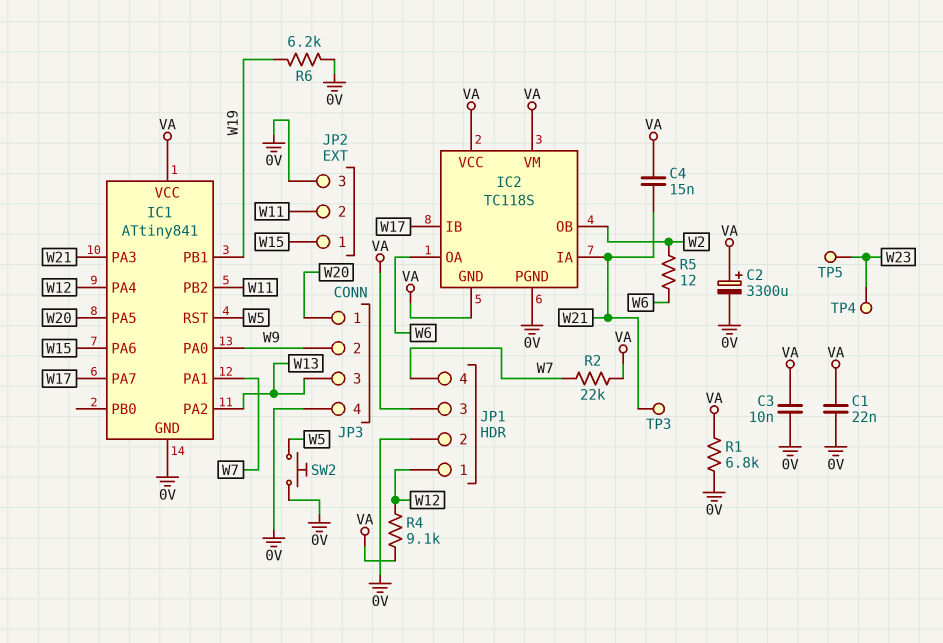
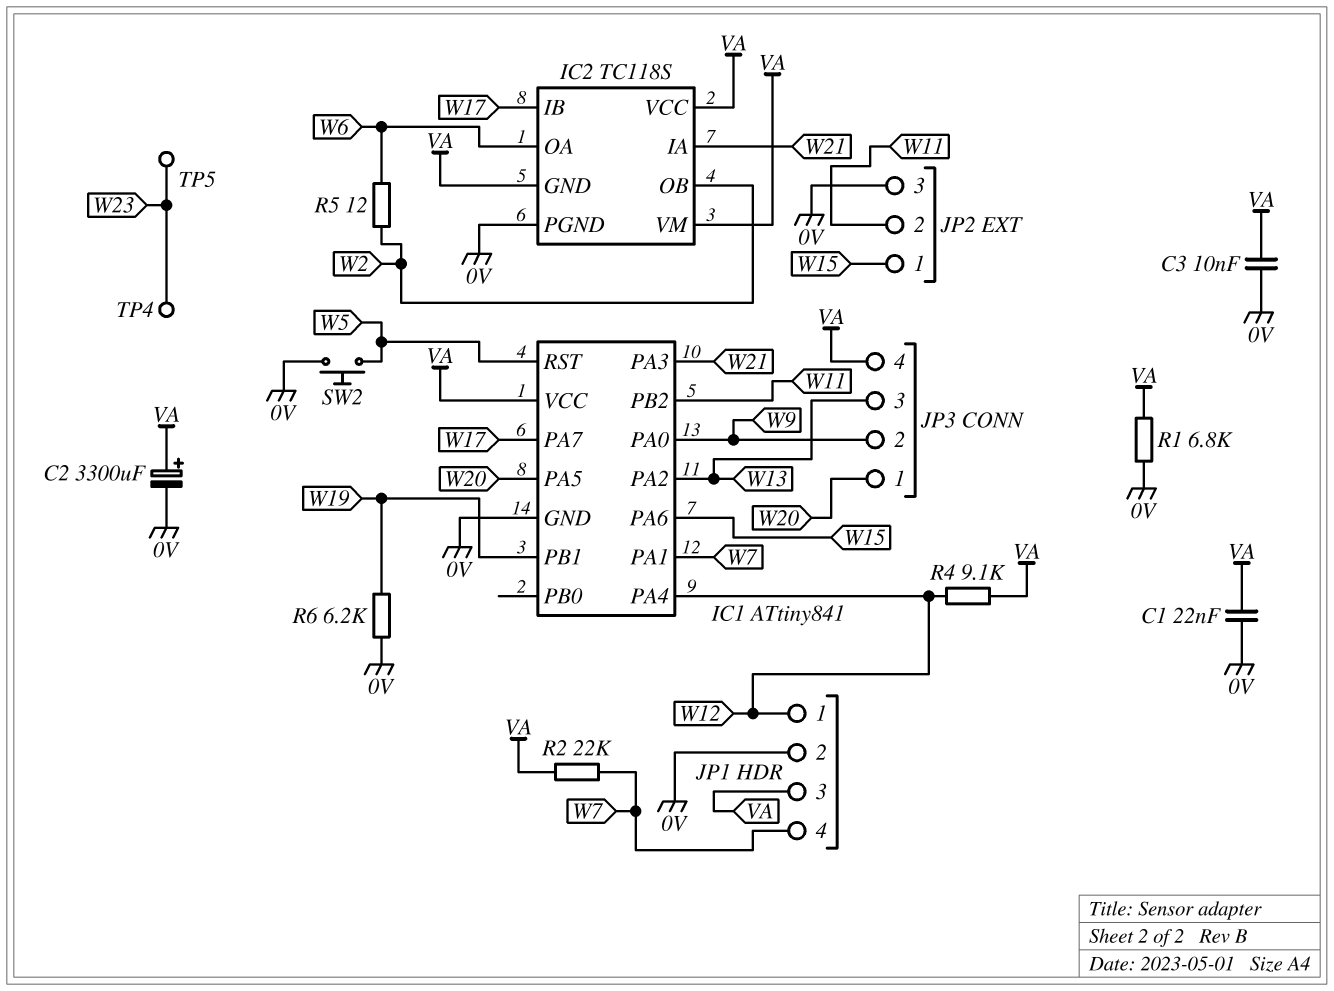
C4: 15nF (VA, W21) -> none
JP3 pin 4: 0V -> VA
TP3: test point (W21) -> none

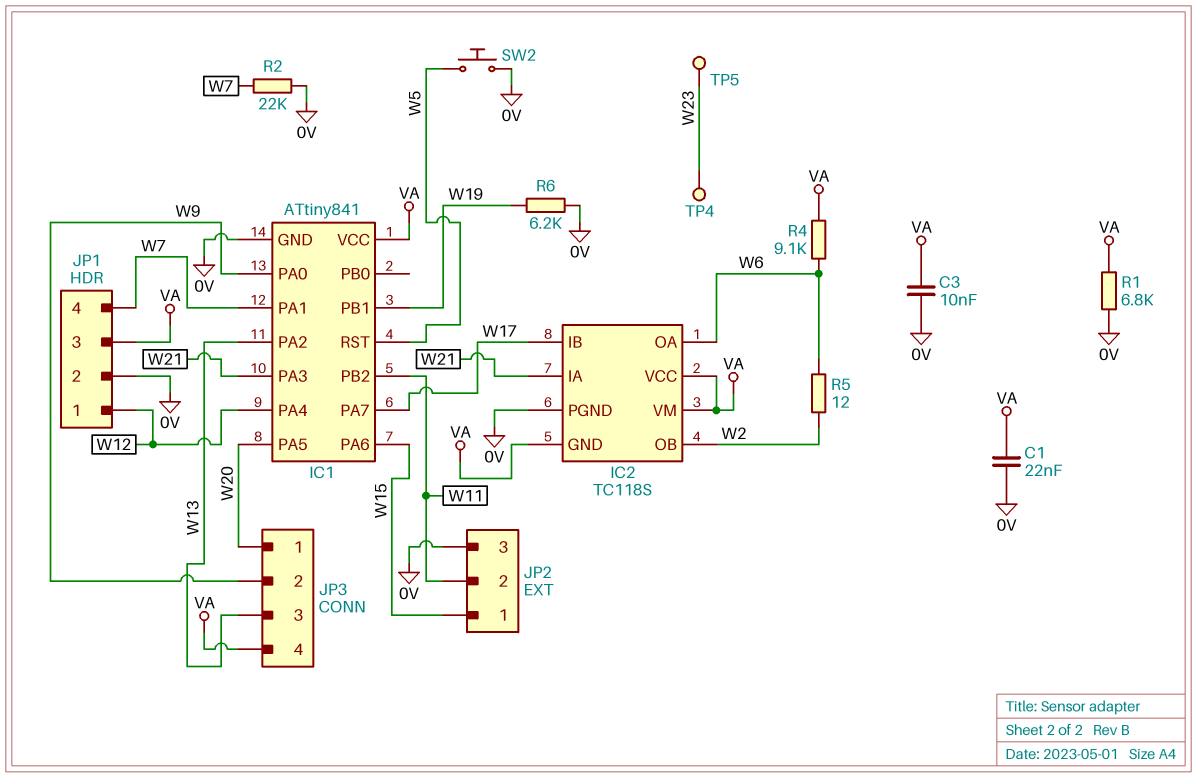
C2: 3300uF (plus VA, minus 0V) -> none
R2: 22k (VA, W7) -> 22k (0V, W7)
R4: 9.1k (VA, W12) -> 9.1k (VA, W6)

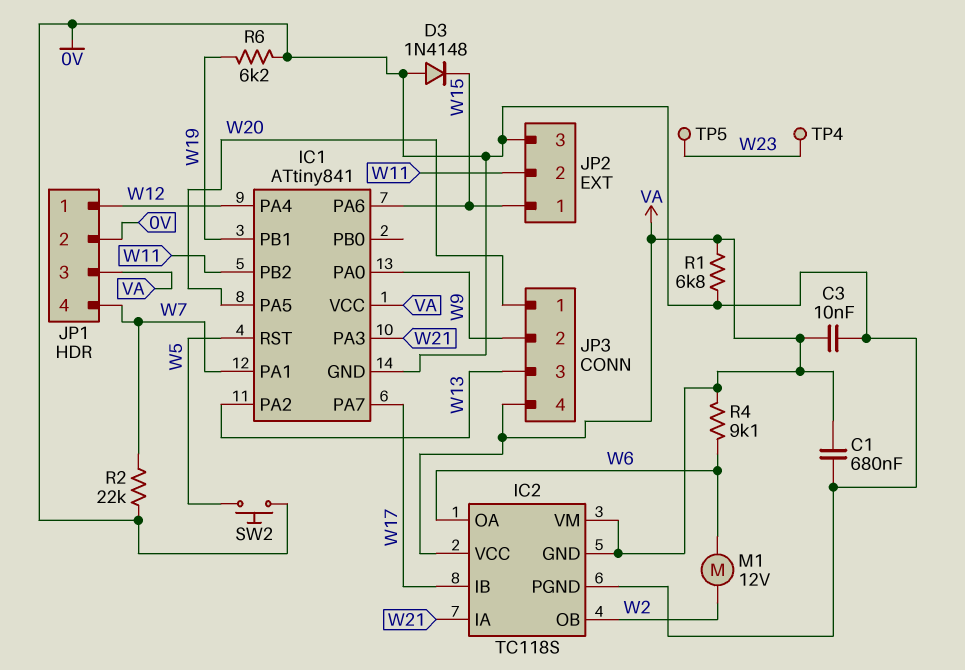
C1: 22nF (0V, VA) -> 680nF (0V, VA)
D3: none -> diode 1N4148 (A 0V, K W15)
M1: none -> motor 12V (W2, W6)
R5: 12 (W2, W6) -> none

